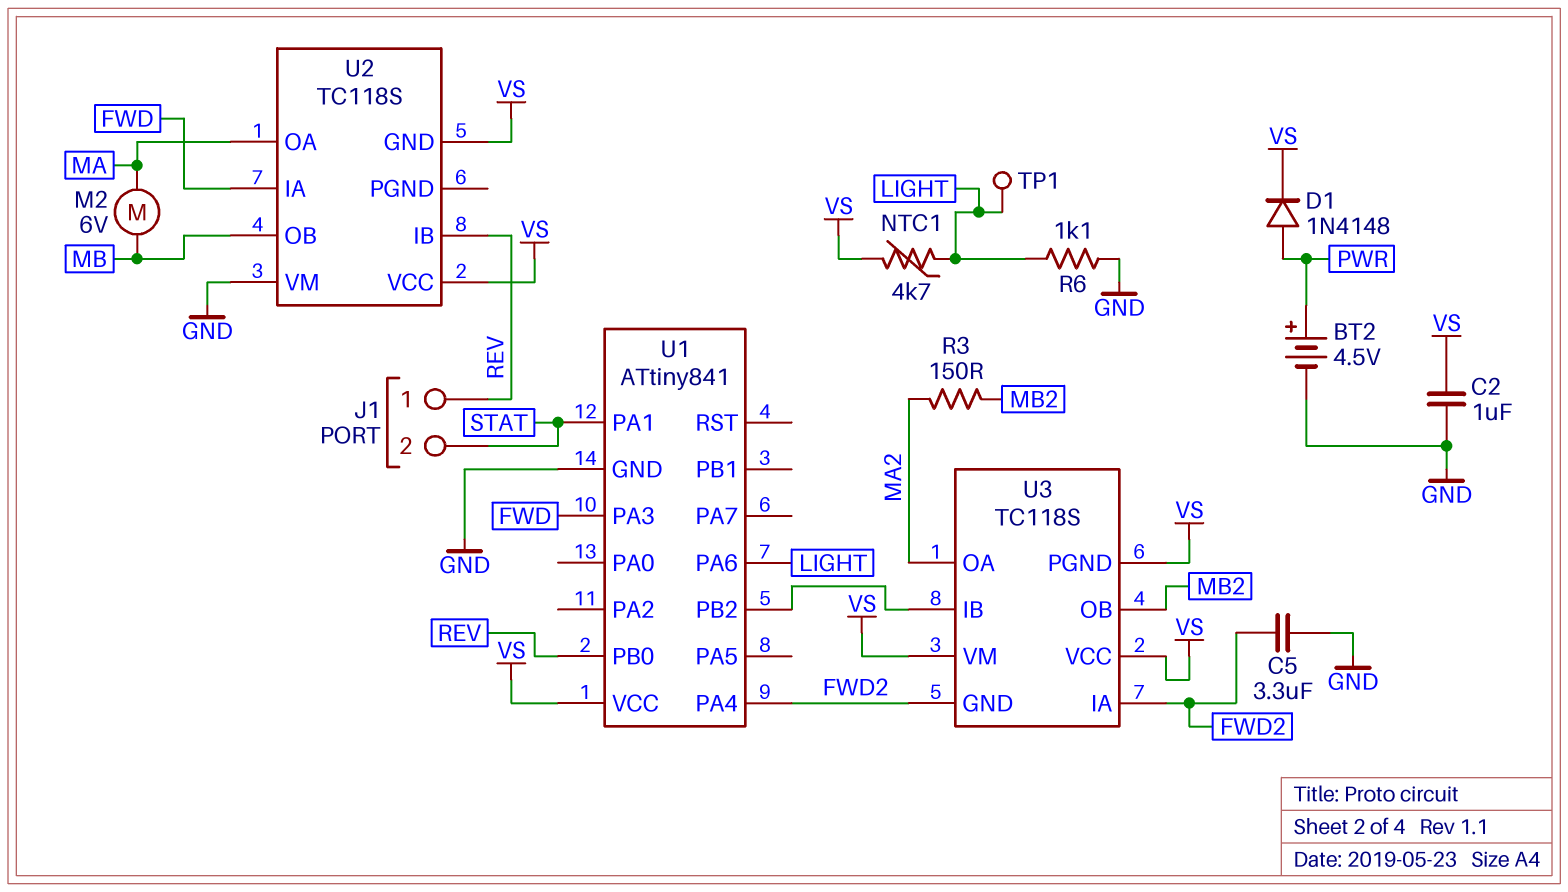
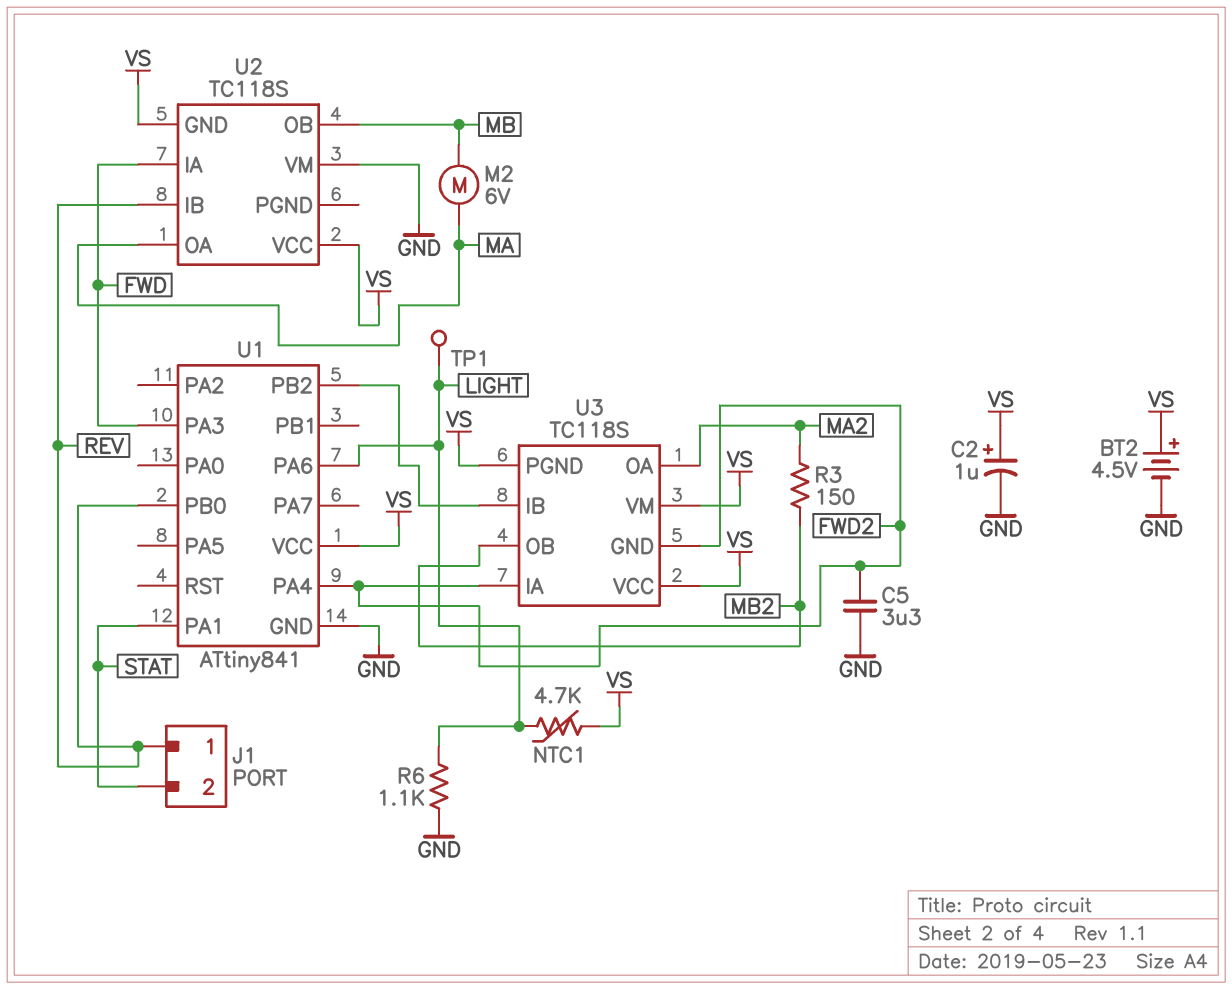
BT2: 4.5V (plus PWR, minus GND) -> 4.5V (plus VS, minus GND)
C2: 1uF (GND, VS) -> 1uF (plus VS, minus GND)
D1: diode 1N4148 (A PWR, K VS) -> none

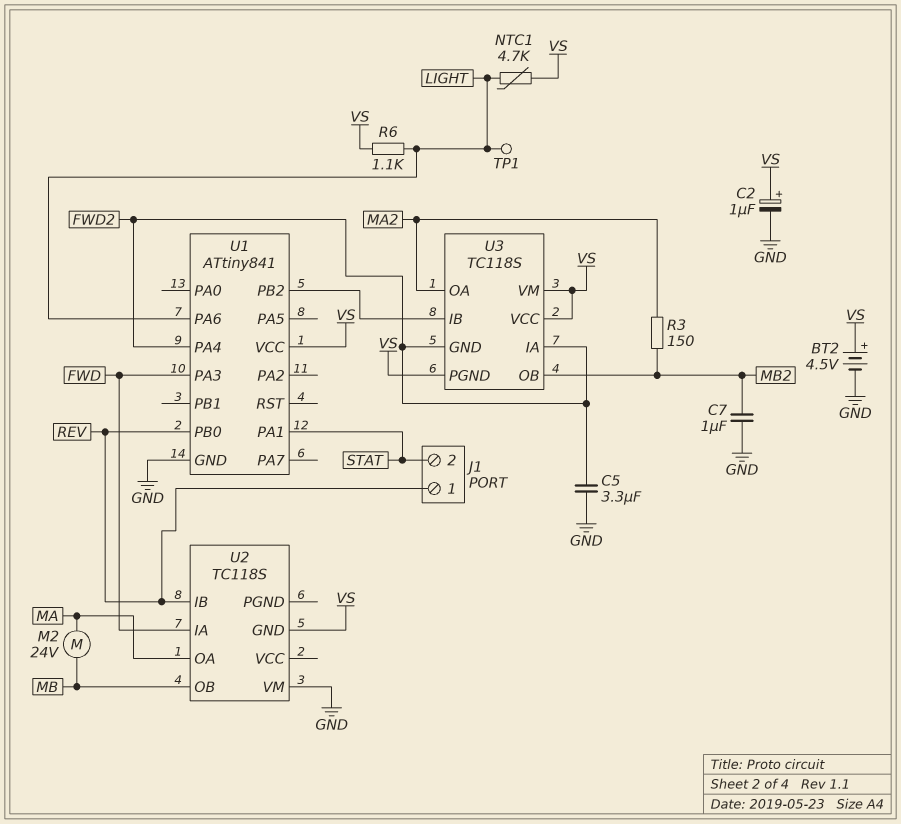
C7: none -> 1uF (GND, MB2)
M2: motor 6V (MA, MB) -> motor 24V (MA, MB)
R6: 1.1k (GND, LIGHT) -> 1.1k (LIGHT, VS)
U2 pin VCC: VS -> none

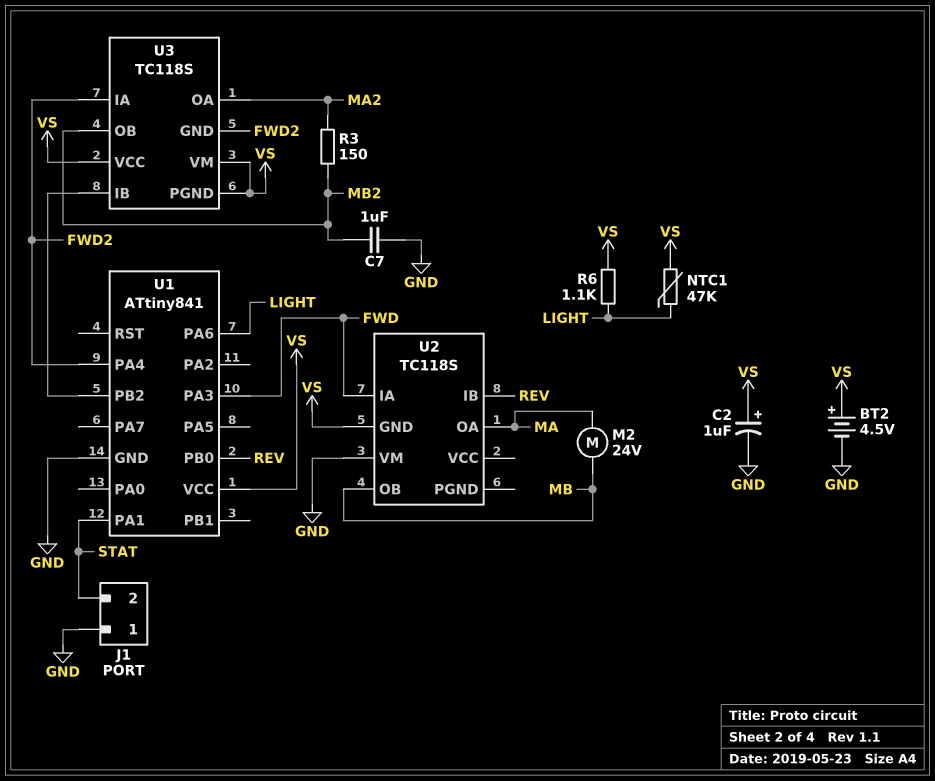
C5: 3.3uF (FWD2, GND) -> none
J1 pin 1: REV -> GND
NTC1: 4.7k (LIGHT, VS) -> 47k (LIGHT, VS)
TP1: test point (LIGHT) -> none

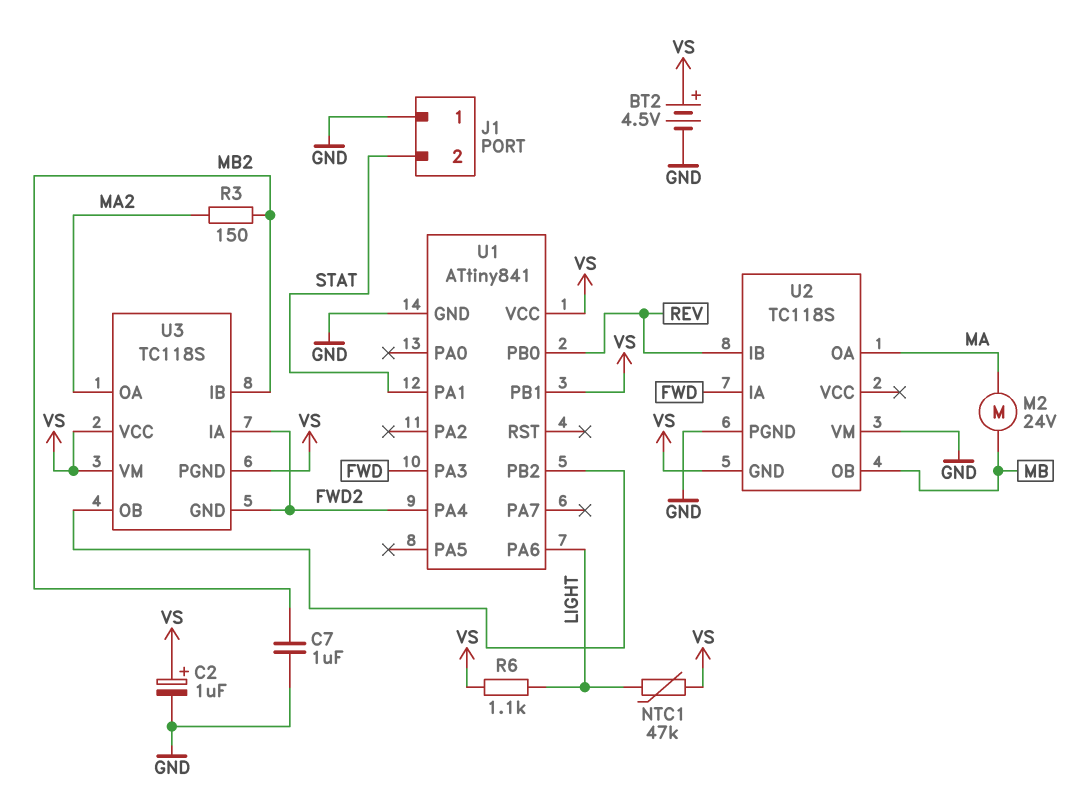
U1 pin PB1: none -> VS
U2 pin PGND: none -> GND
U3 pin IB: U1/PB2 -> MB2
U3 pin OB: MB2 -> U1/PB2

